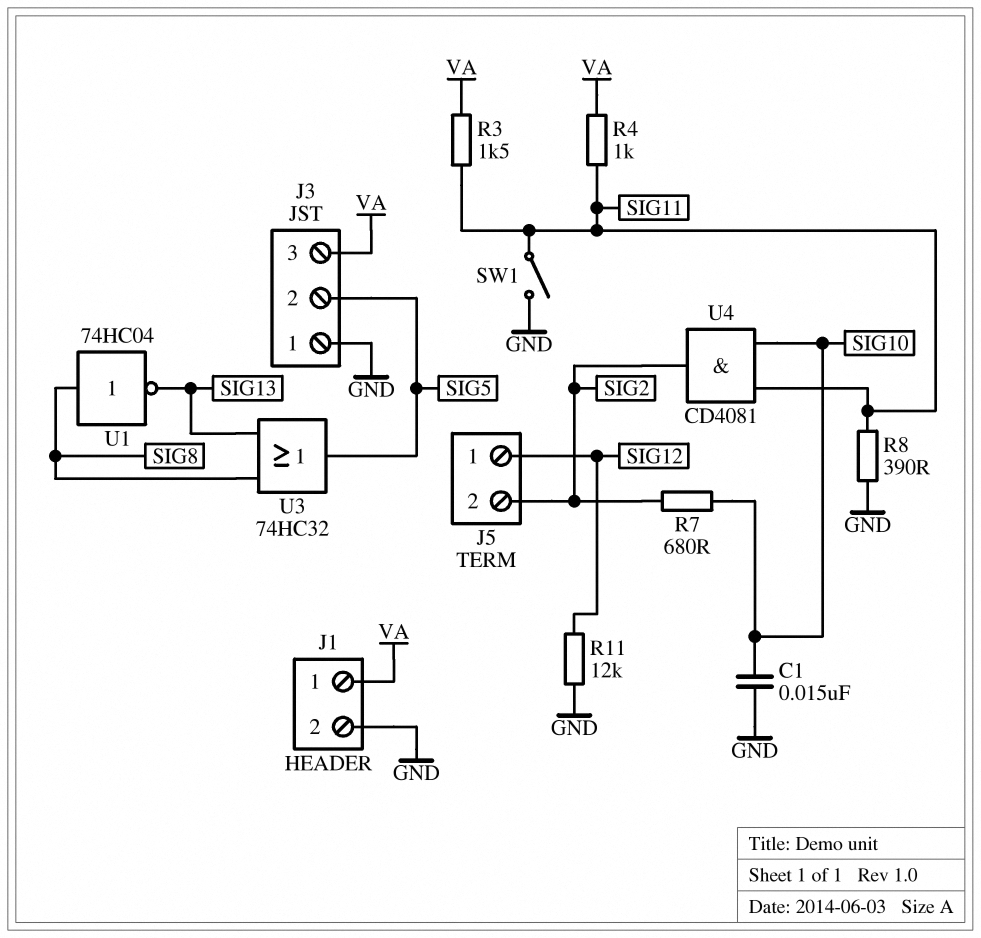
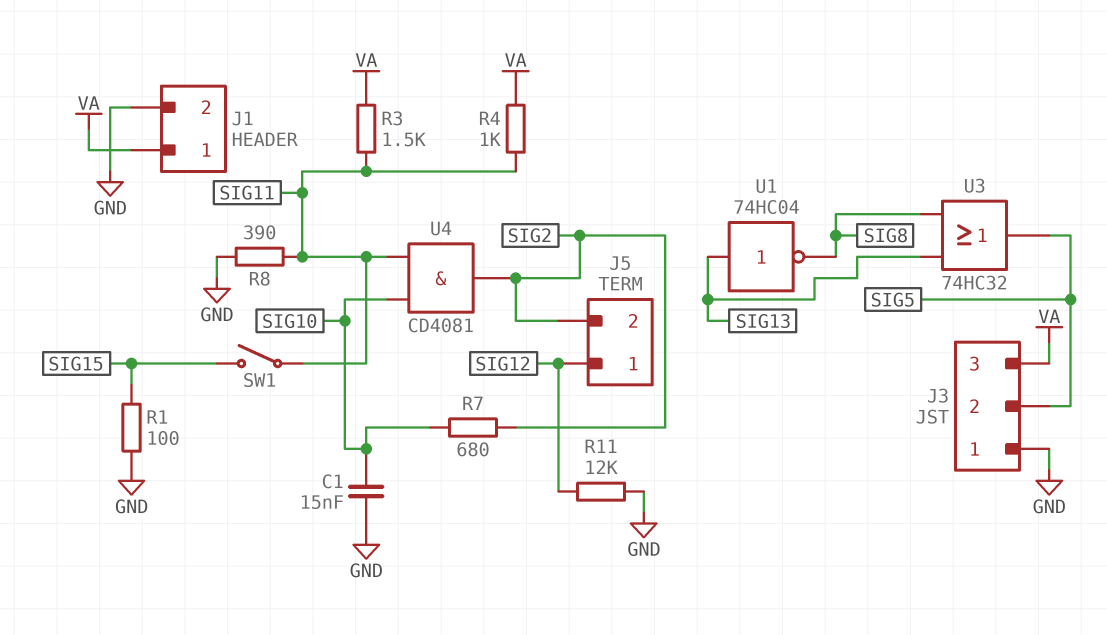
R1: none -> 100 (GND, SIG15)
SW1: switch (GND, SIG11) -> switch (SIG11, SIG15)
U1: NOT 74HC04 (in SIG8, out SIG13) -> NOT 74HC04 (in SIG13, out SIG8)

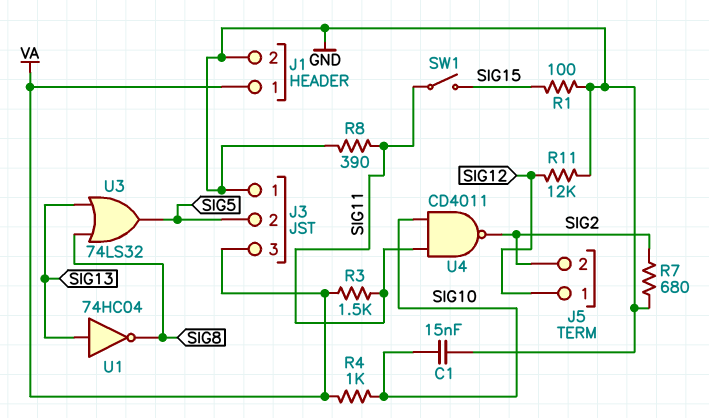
R4: 1k (SIG11, VA) -> 1k (SIG10, VA)
R7: 680 (SIG2, SIG10) -> 680 (GND, SIG2)
U3: OR 74HC32 (in SIG8, in SIG13, out SIG5) -> OR 74LS32 (in SIG8, in SIG13, out SIG5)
U4: AND CD4081 (in SIG10, in SIG11, out SIG2) -> NAND CD4011 (in SIG10, in SIG11, out SIG2)

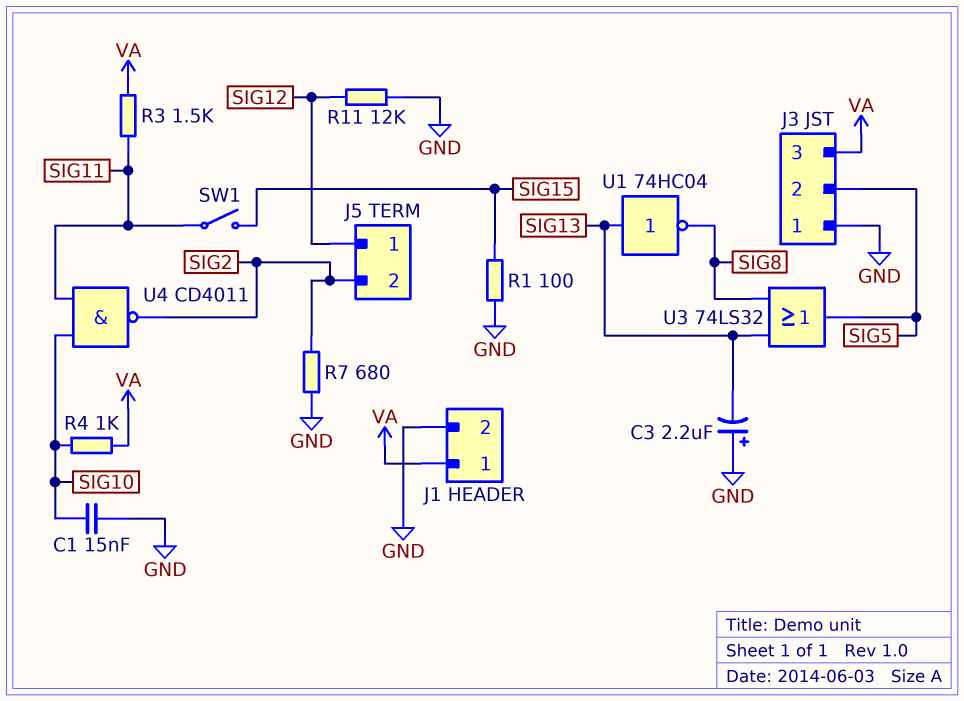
C3: none -> 2.2uF (plus GND, minus SIG13)
R8: 390 (GND, SIG11) -> none

